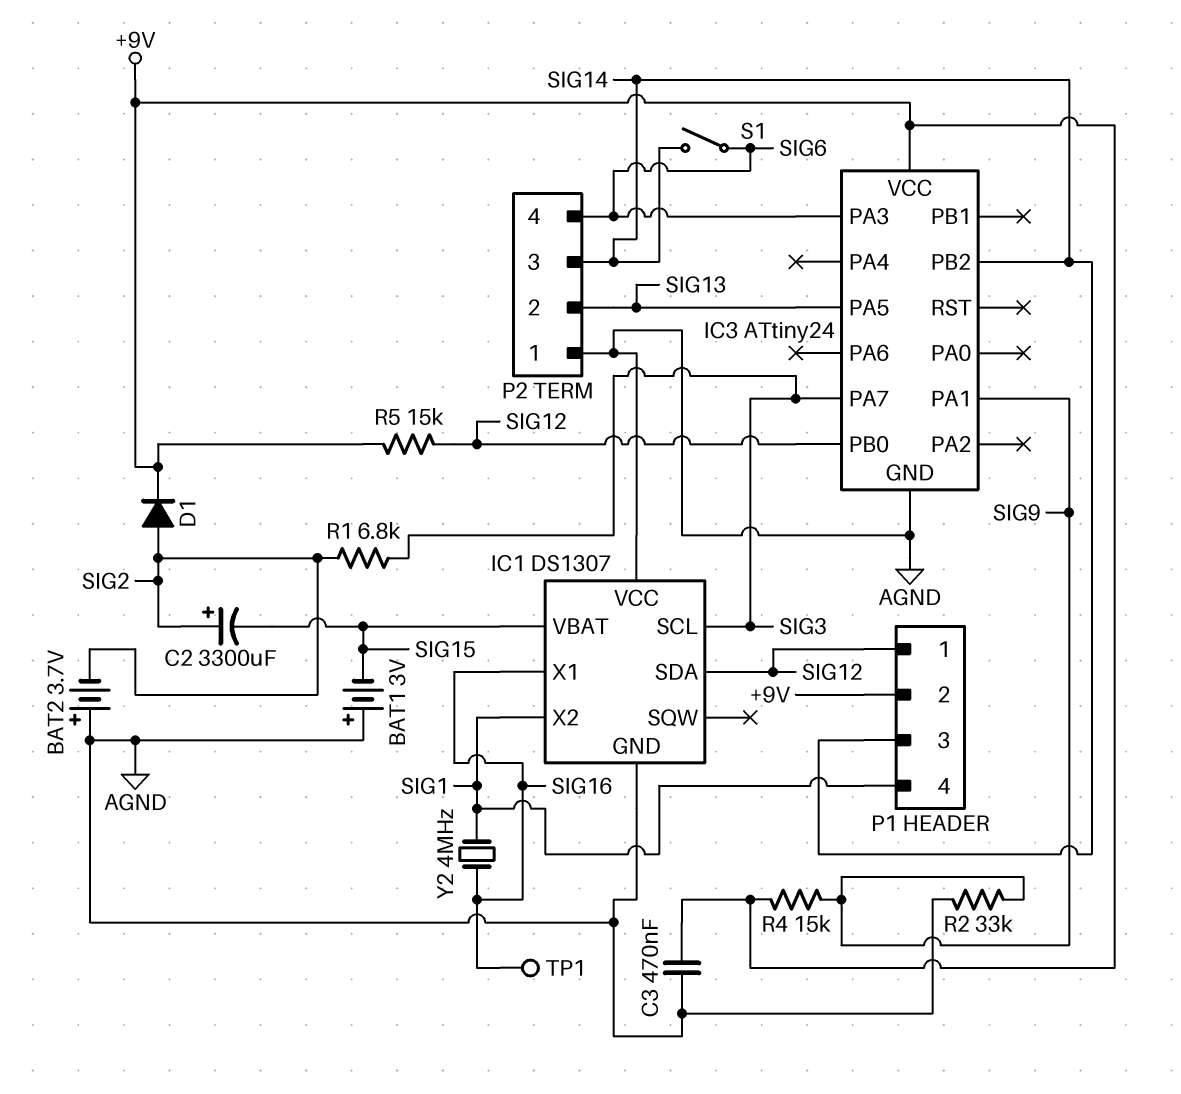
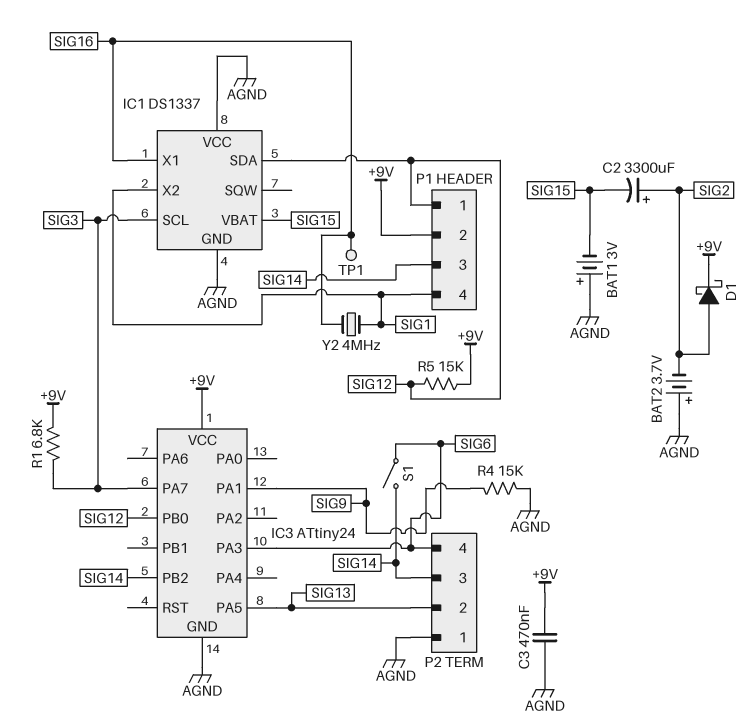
D1: diode (A SIG2, K +9V) -> schottky (A SIG2, K +9V)
IC1: DS1307 -> DS1337
R1: 6.8k (SIG2, SIG3) -> 6.8k (+9V, SIG3)
R2: 33k (AGND, SIG9) -> none
R4: 15k (+9V, SIG9) -> 15k (AGND, SIG9)

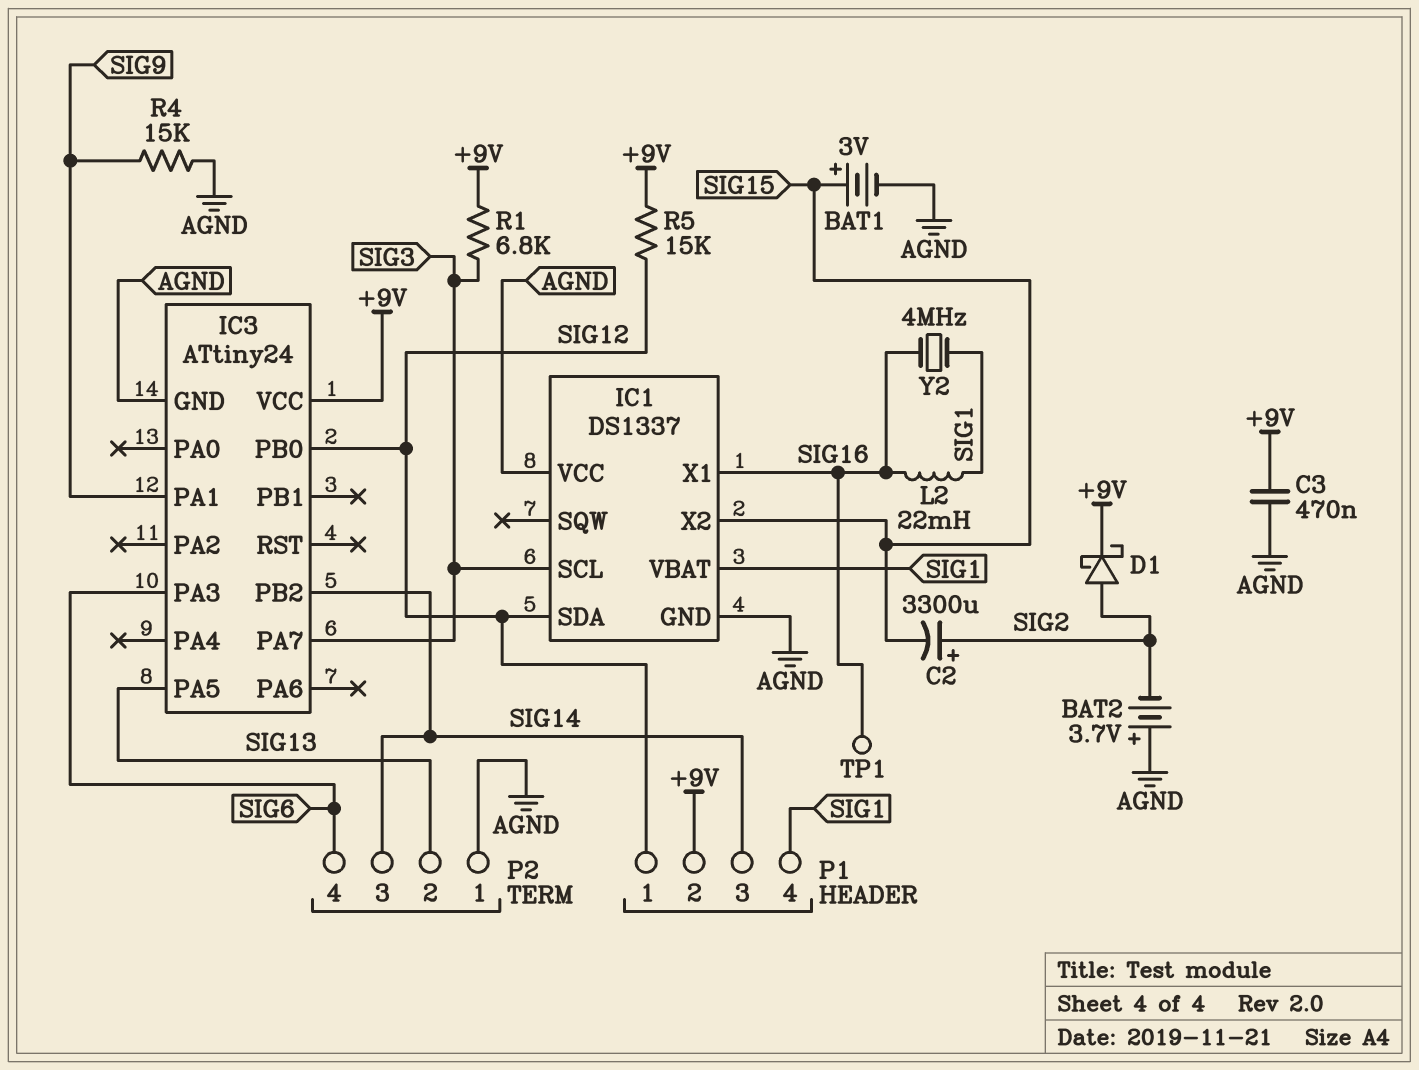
BAT1: 3V (plus AGND, minus SIG15) -> 3V (plus SIG15, minus AGND)
IC1 pin VBAT: SIG15 -> SIG1
IC1 pin X2: SIG1 -> SIG15
L2: none -> 22mH (SIG1, SIG16)
S1: switch (SIG6, SIG14) -> none

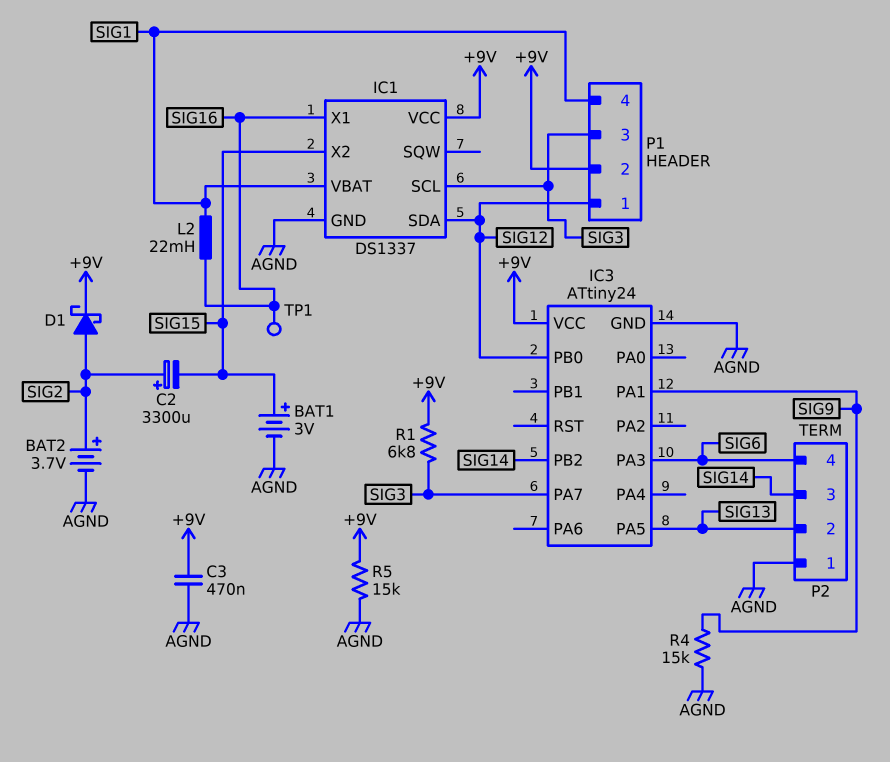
BAT2: 3.7V (plus AGND, minus SIG2) -> 3.7V (plus SIG2, minus AGND)
IC1 pin VCC: AGND -> +9V
P1 pin 3: SIG14 -> SIG3
R5: 15k (+9V, SIG12) -> 15k (+9V, AGND)
Y2: 4MHz (SIG1, SIG16) -> none

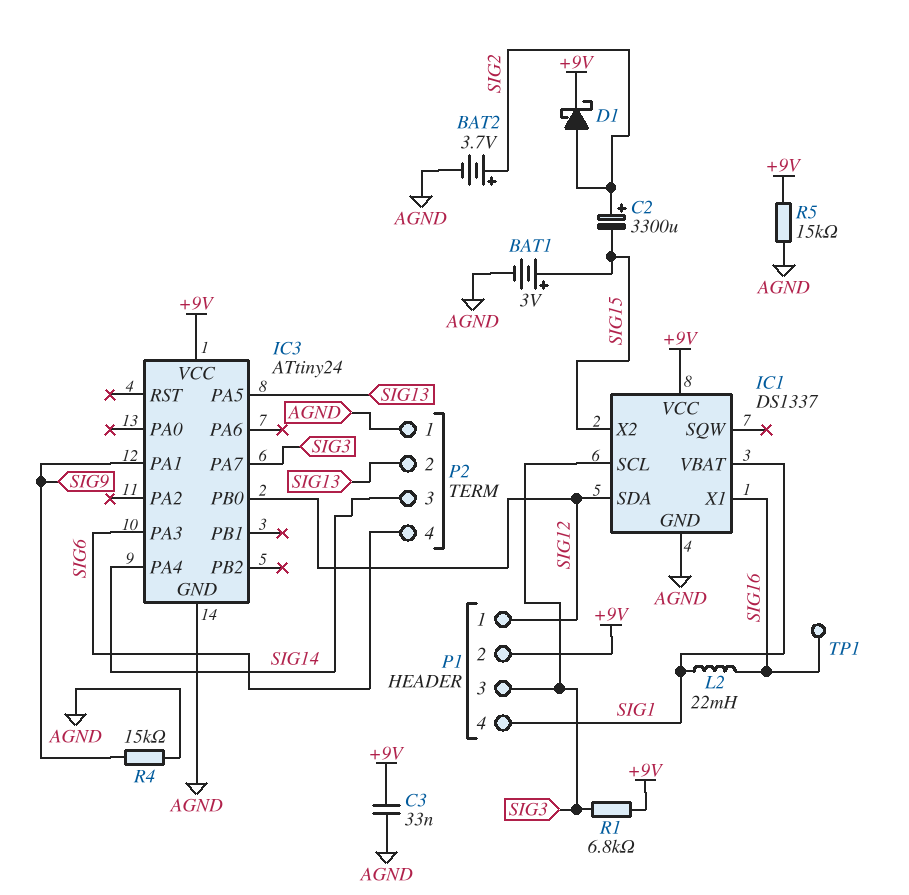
C3: 470nF (+9V, AGND) -> 33nF (+9V, AGND)
IC3 pin PA4: none -> SIG14
IC3 pin PB2: SIG14 -> none

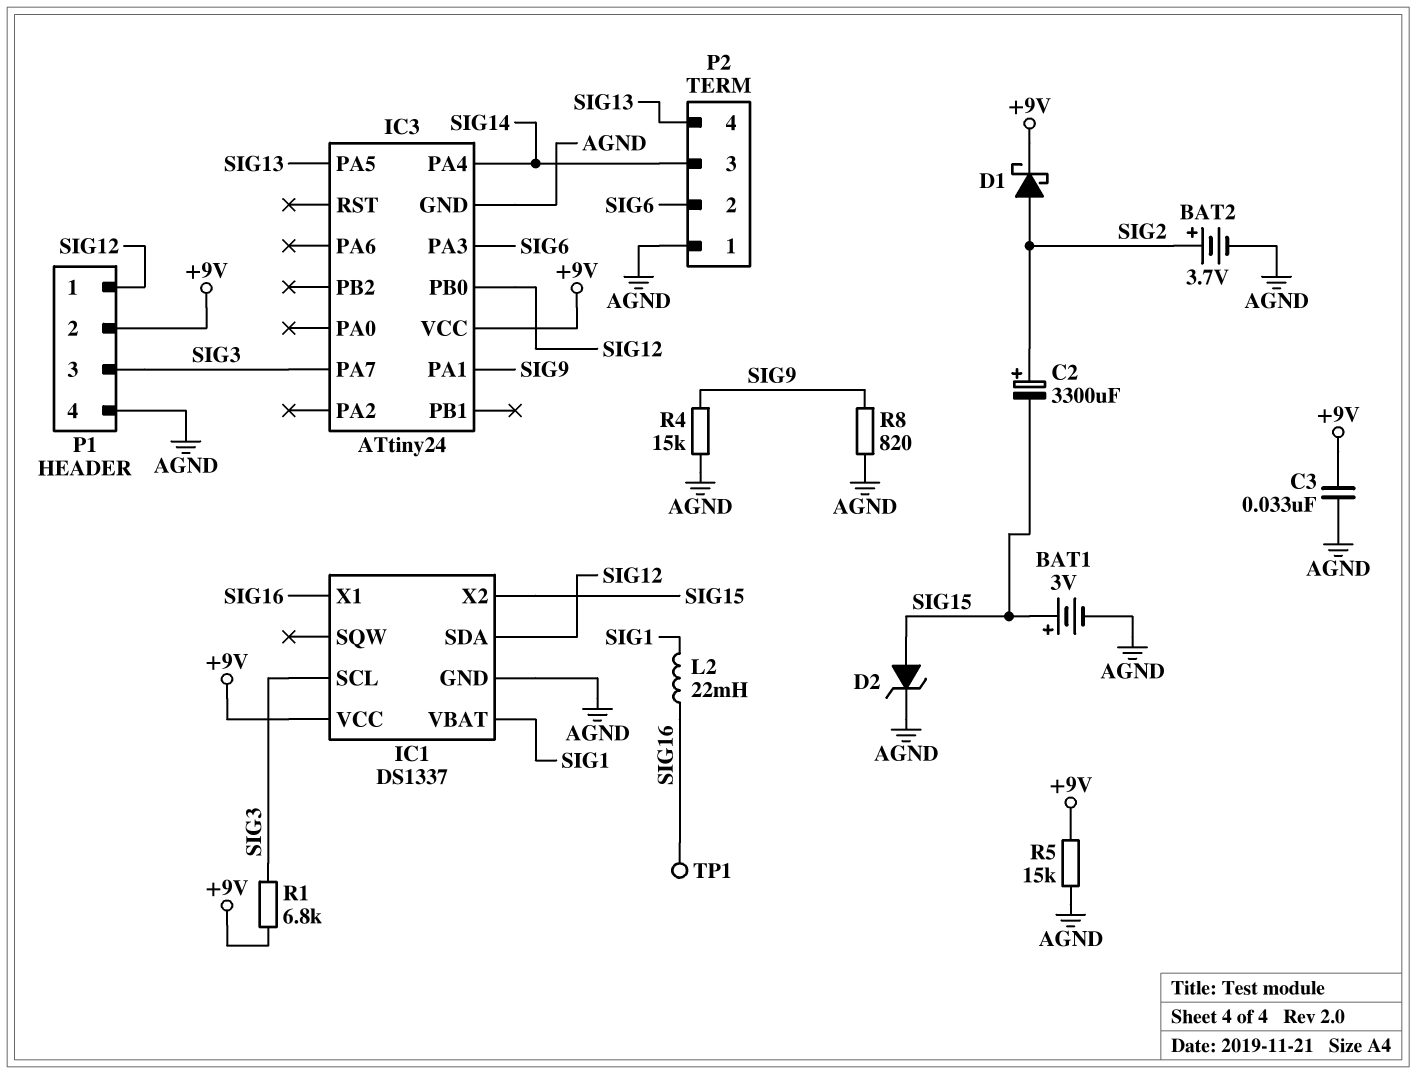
D2: none -> zener (A SIG15, K AGND)
P1 pin 4: SIG1 -> AGND
P2 pin 2: SIG13 -> SIG6
P2 pin 4: SIG6 -> SIG13
R8: none -> 820 (AGND, SIG9)

